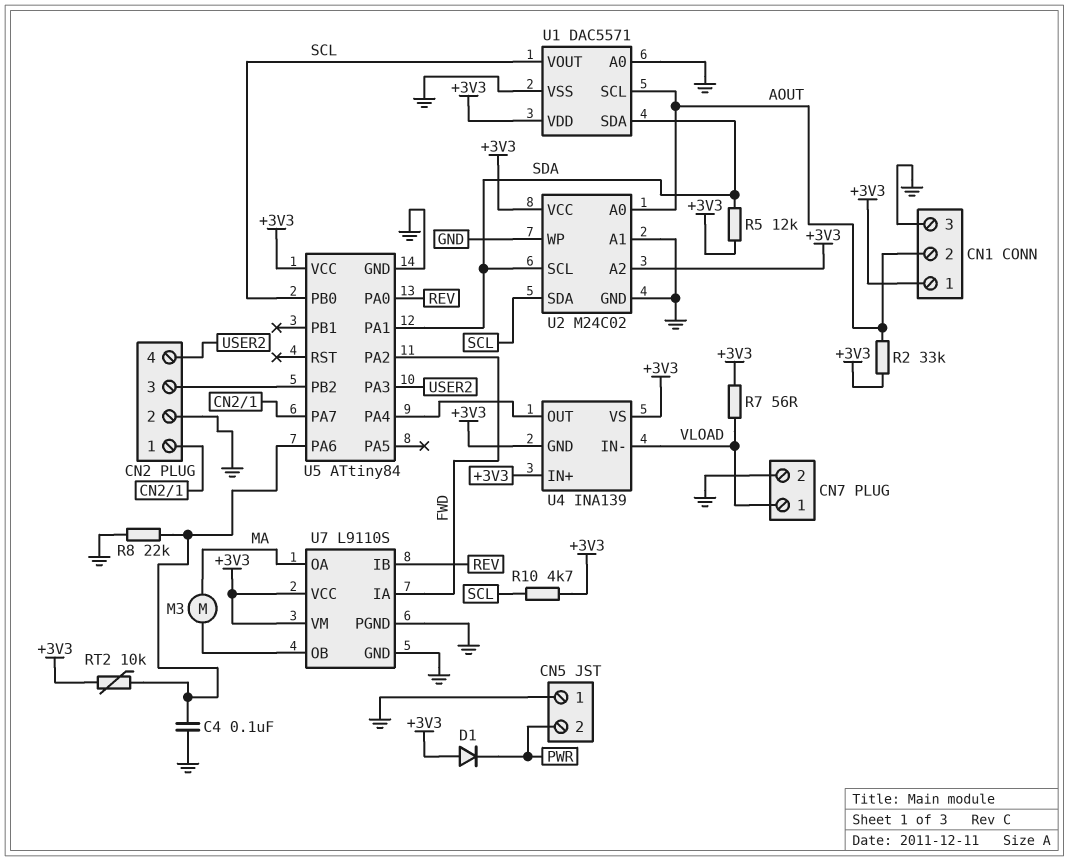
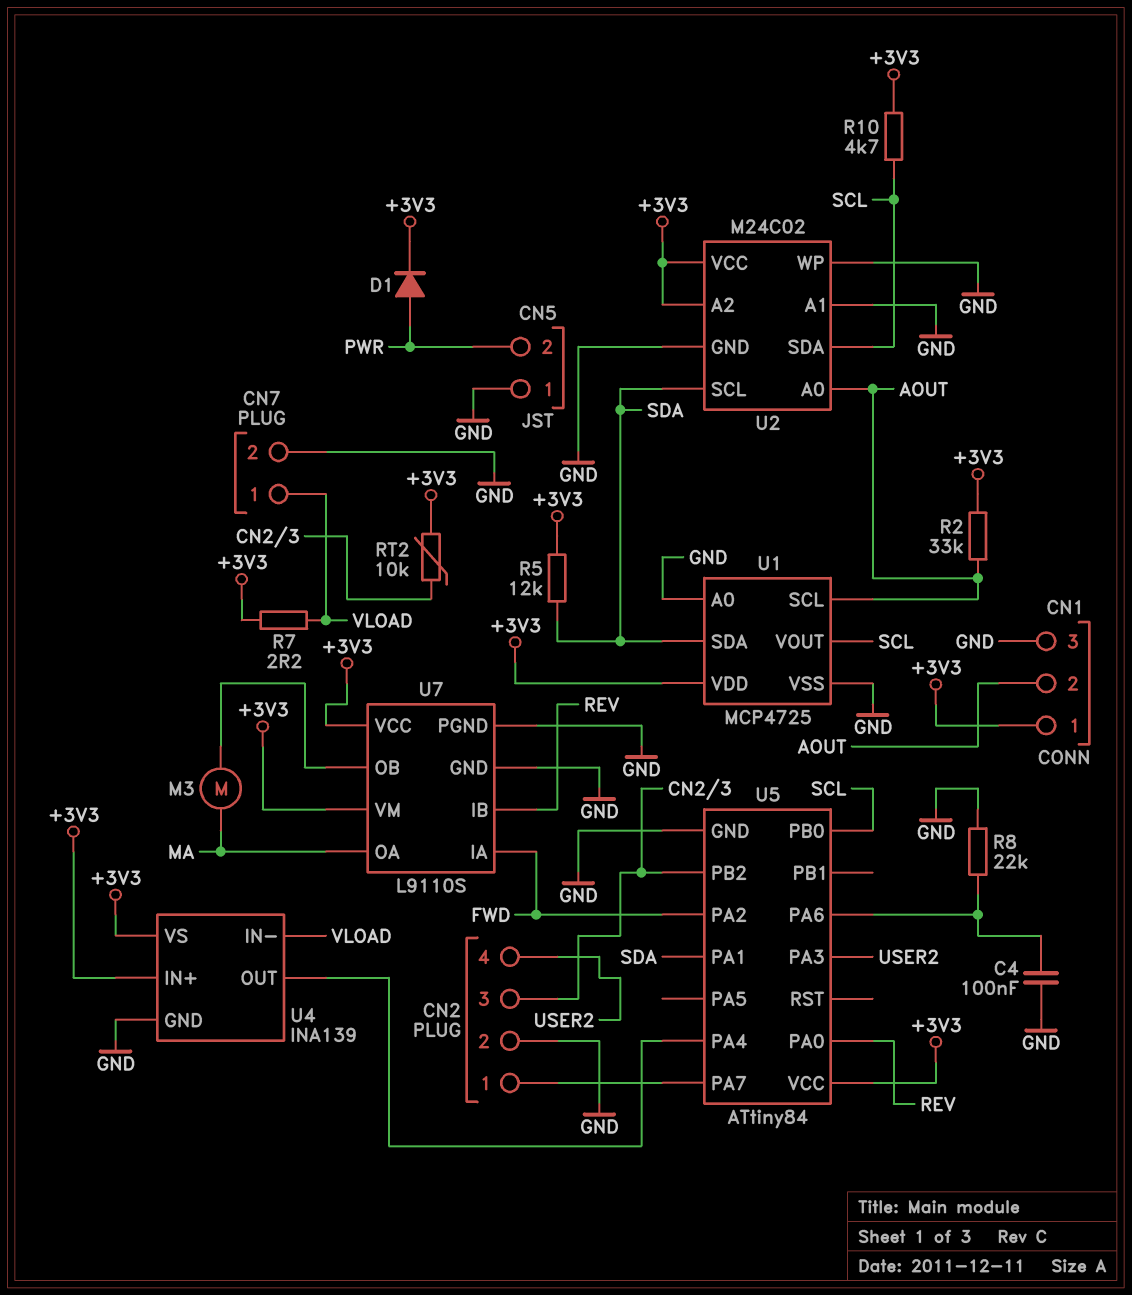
D1: diode (A +3V3, K PWR) -> diode (A PWR, K +3V3)
R7: 56 (+3V3, VLOAD) -> 2.2 (+3V3, VLOAD)
RT2: 10k (+3V3, U5/PA6) -> 10k (+3V3, CN2/3)
U1: DAC5571 -> MCP4725
U4 pin GND: +3V3 -> GND

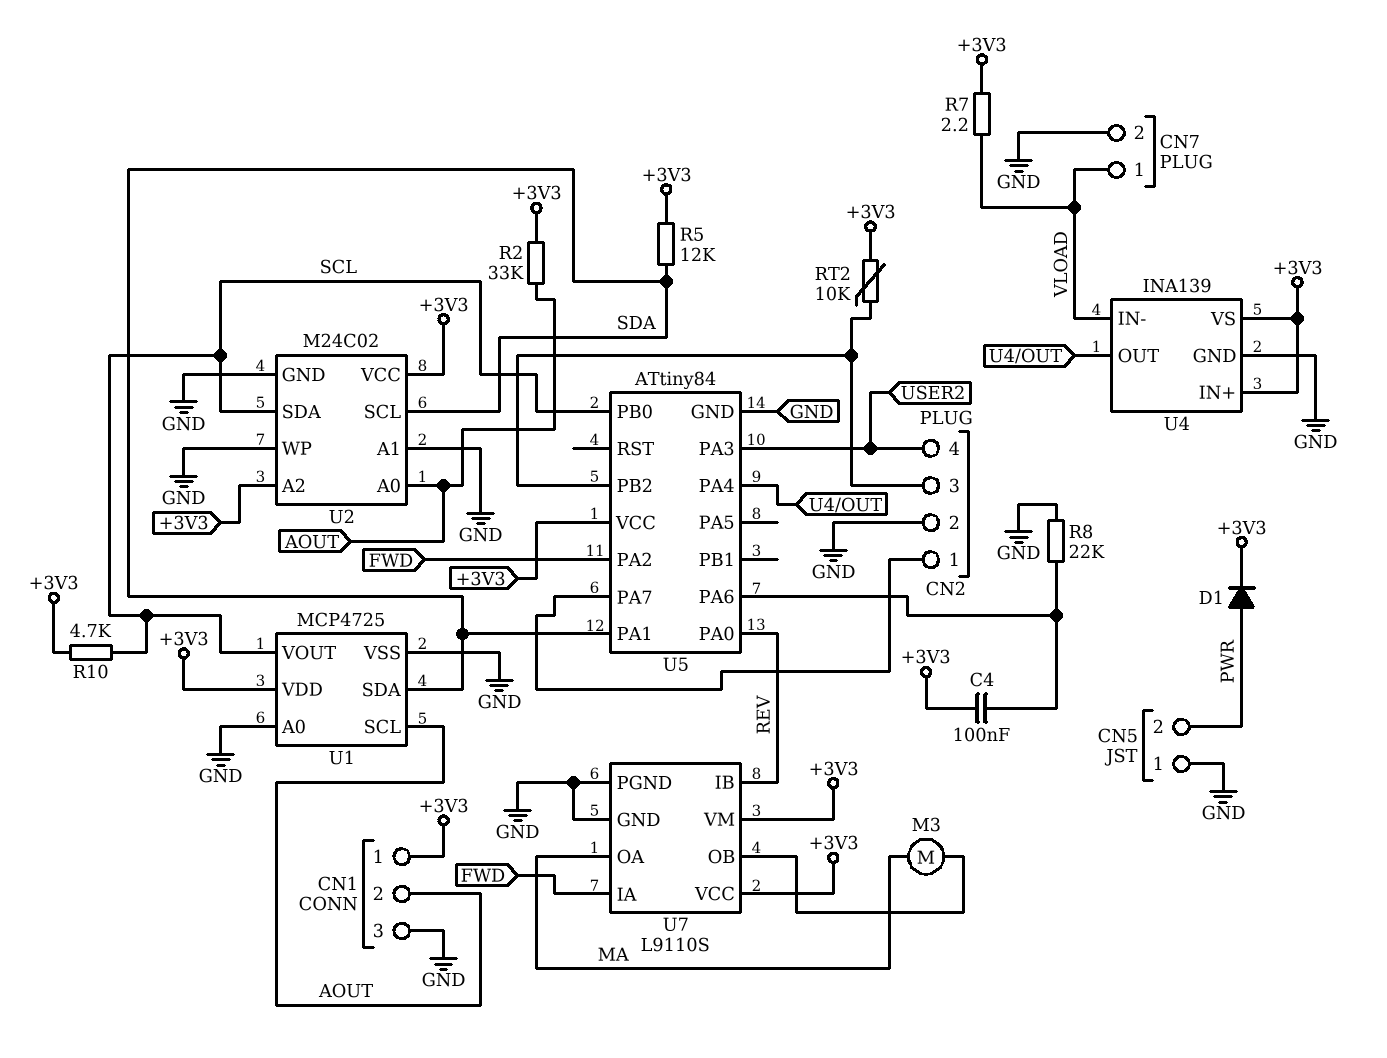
C4: 100nF (GND, U5/PA6) -> 100nF (+3V3, U5/PA6)

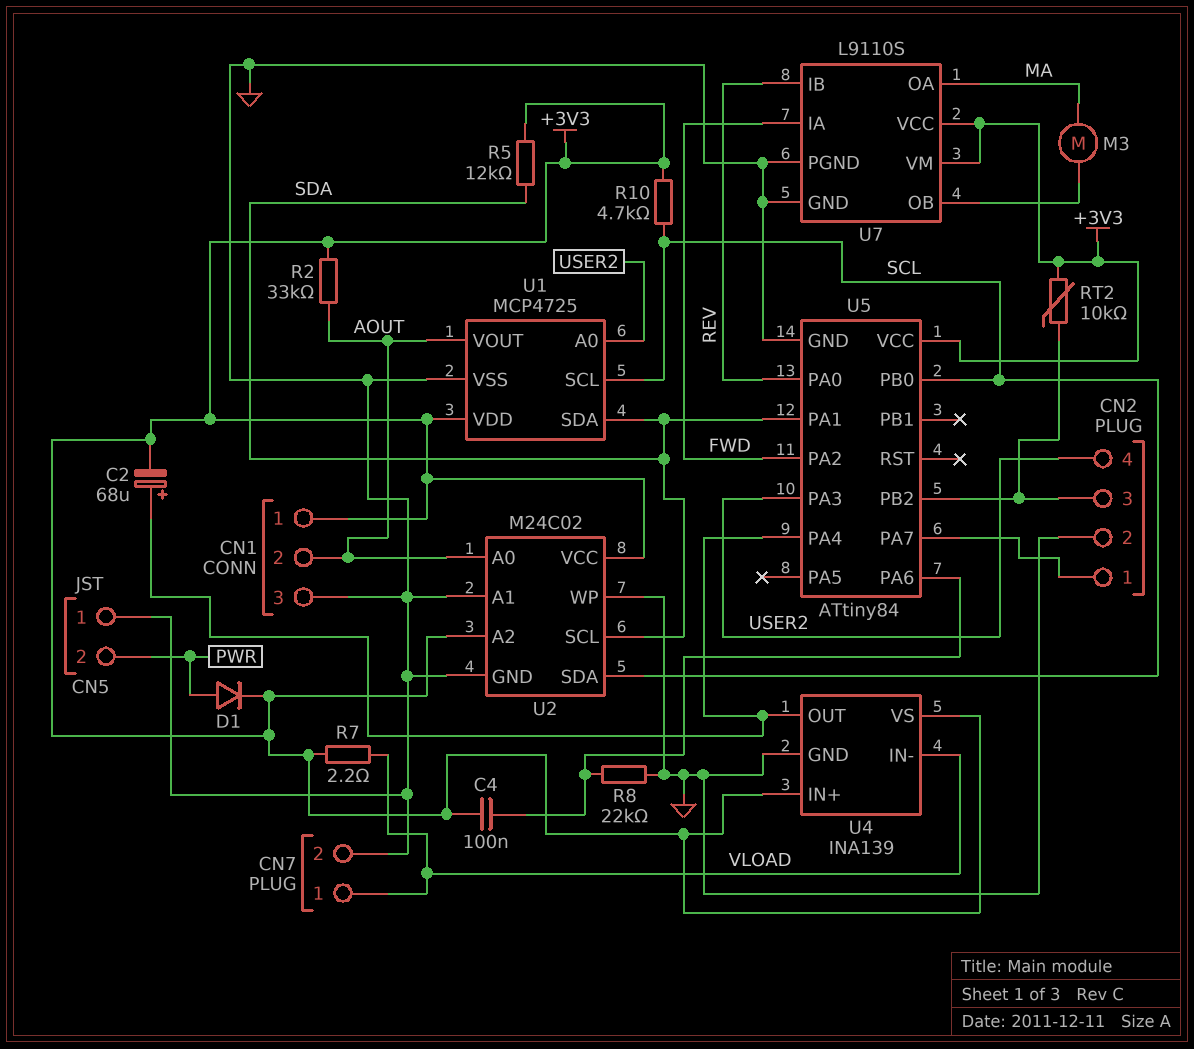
C2: none -> 68uF (plus U4/OUT, minus +3V3)
U1 pin A0: GND -> USER2
U1 pin SCL: AOUT -> SCL
U1 pin VOUT: SCL -> AOUT

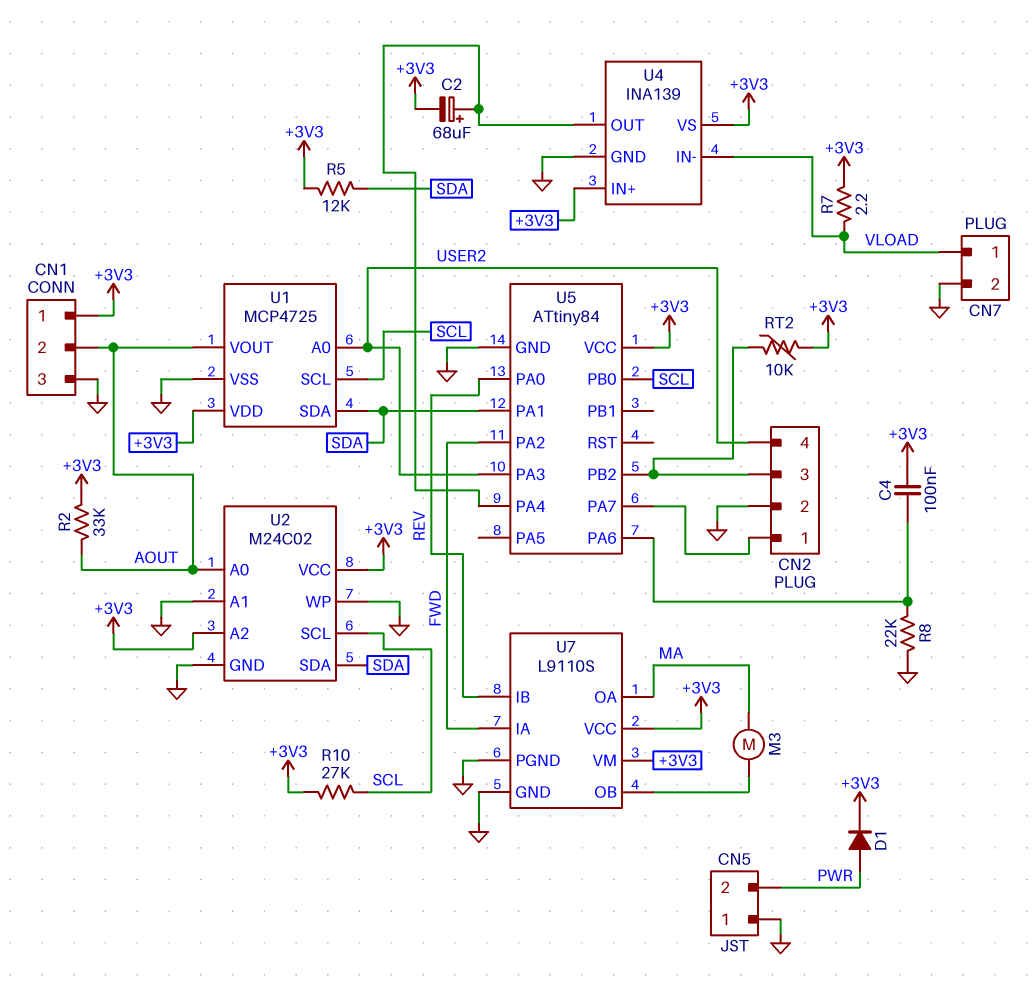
R10: 4.7k (+3V3, SCL) -> 27k (+3V3, SCL)
U2 pin SCL: SDA -> SCL
U2 pin SDA: SCL -> SDA

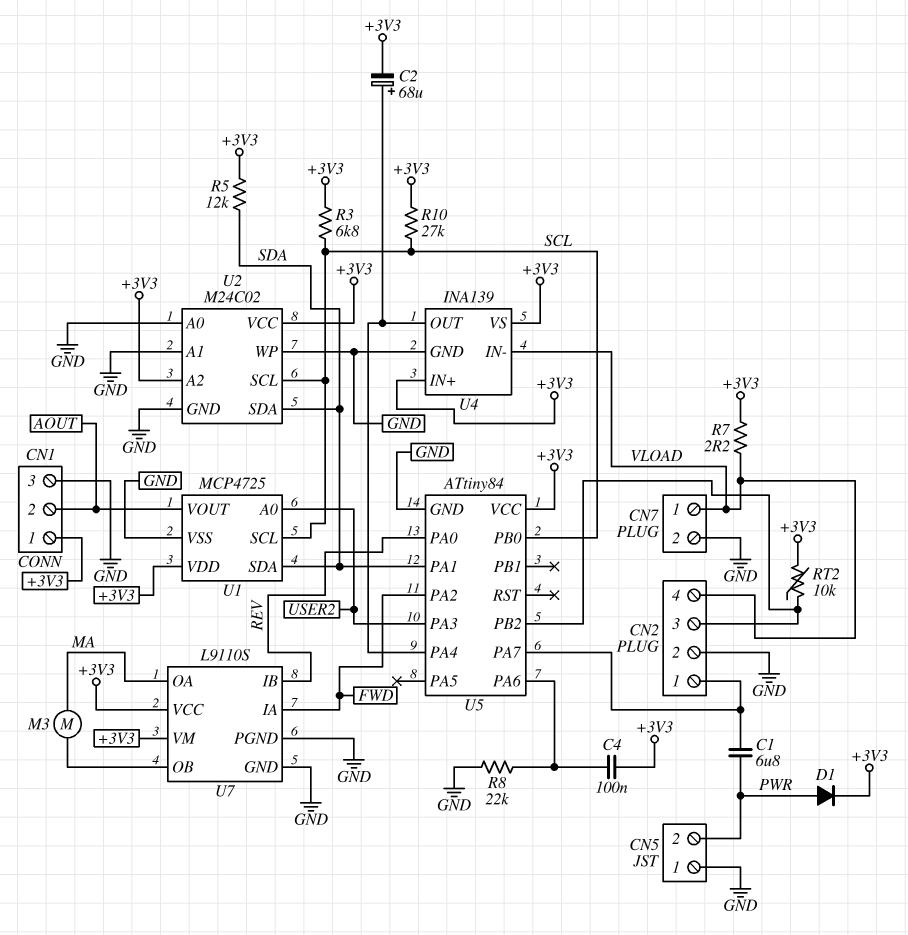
C1: none -> 6.8uF (CN2/1, PWR)
CN2 pin 4: USER2 -> VLOAD
R2: 33k (+3V3, AOUT) -> none
R3: none -> 6.8k (+3V3, SCL)
U2 pin A0: AOUT -> GND

